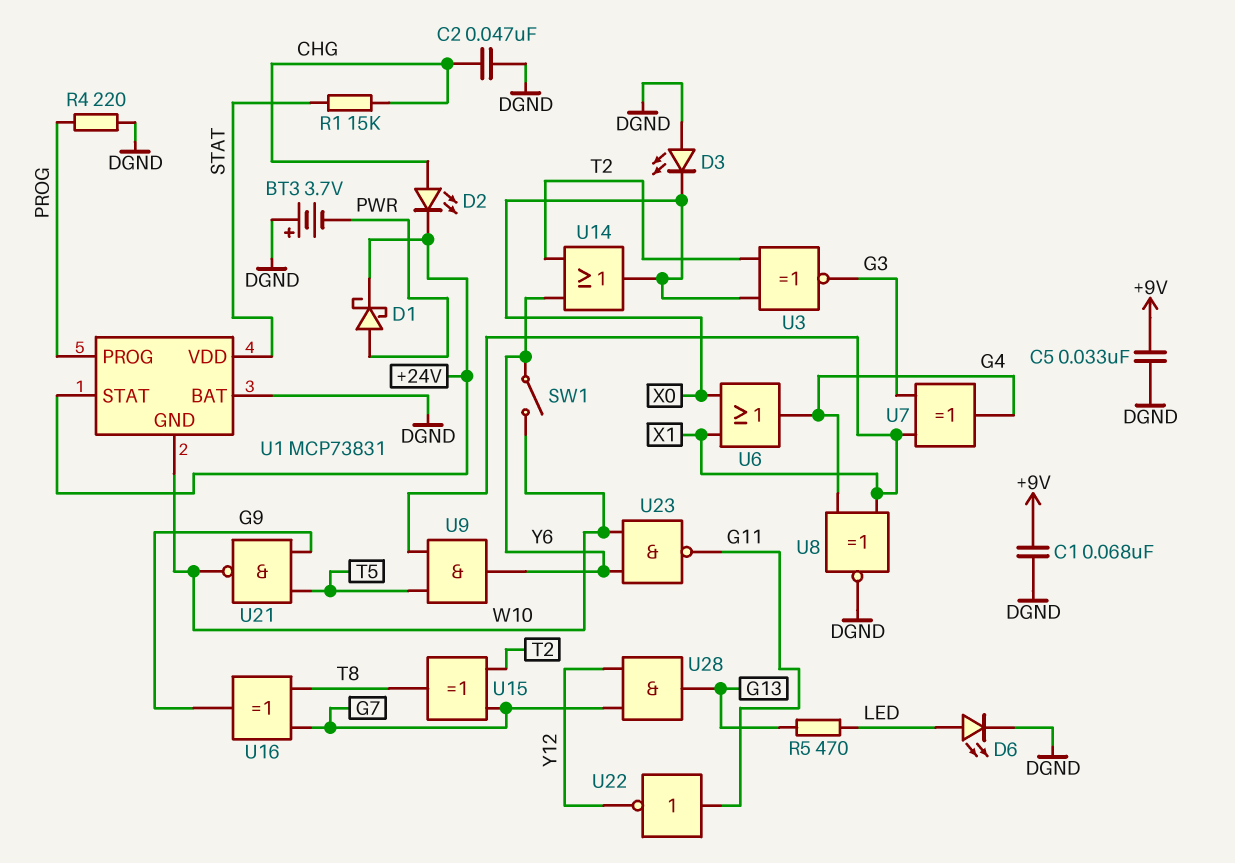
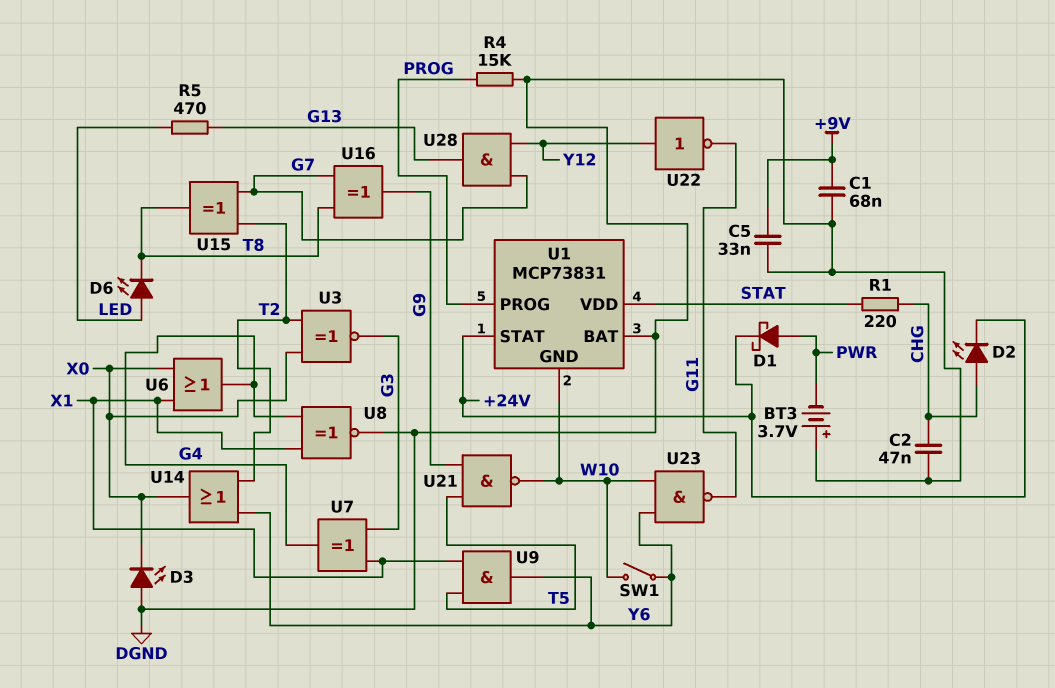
D6: LED (A LED, K DGND) -> LED (A LED, K T8)
R1: 15k (CHG, STAT) -> 220 (CHG, STAT)
R4: 220 (DGND, PROG) -> 15k (DGND, PROG)
U22: NOT (in G11, out Y12) -> NOT (in Y12, out G11)

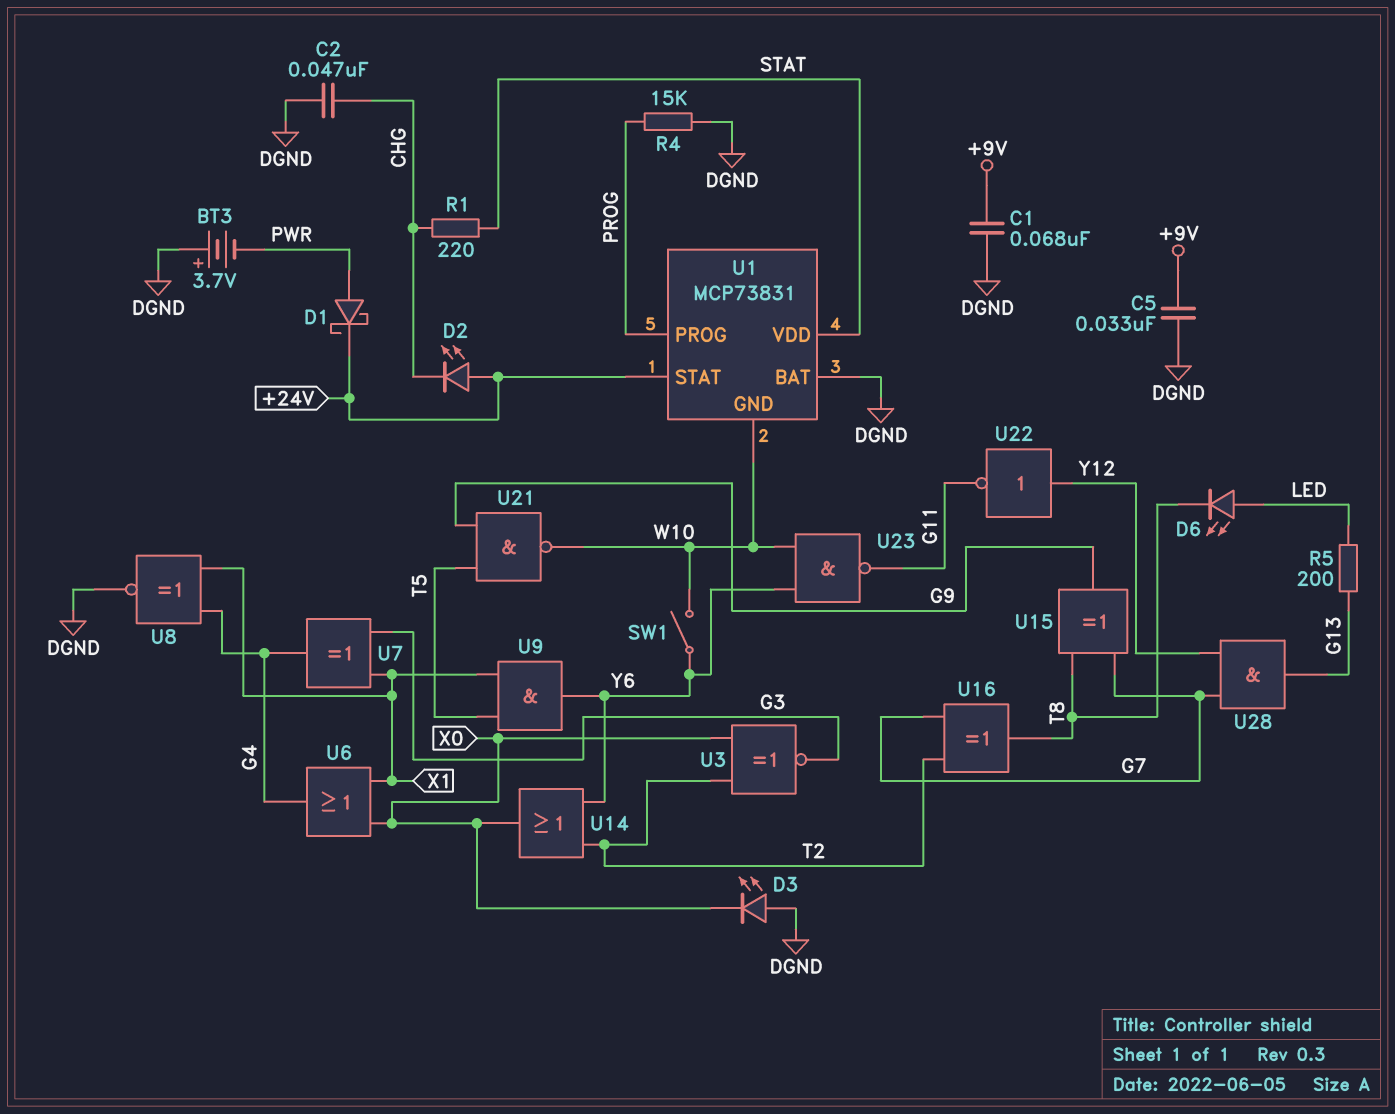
D2: LED (A CHG, K +24V) -> LED (A +24V, K CHG)
R5: 470 (G13, LED) -> 200 (G13, LED)
U15: XOR (in G7, in T2, out T8) -> XOR (in G7, in T8, out G9)
U16: XOR (in G7, in T8, out G9) -> XOR (in G7, in T2, out T8)

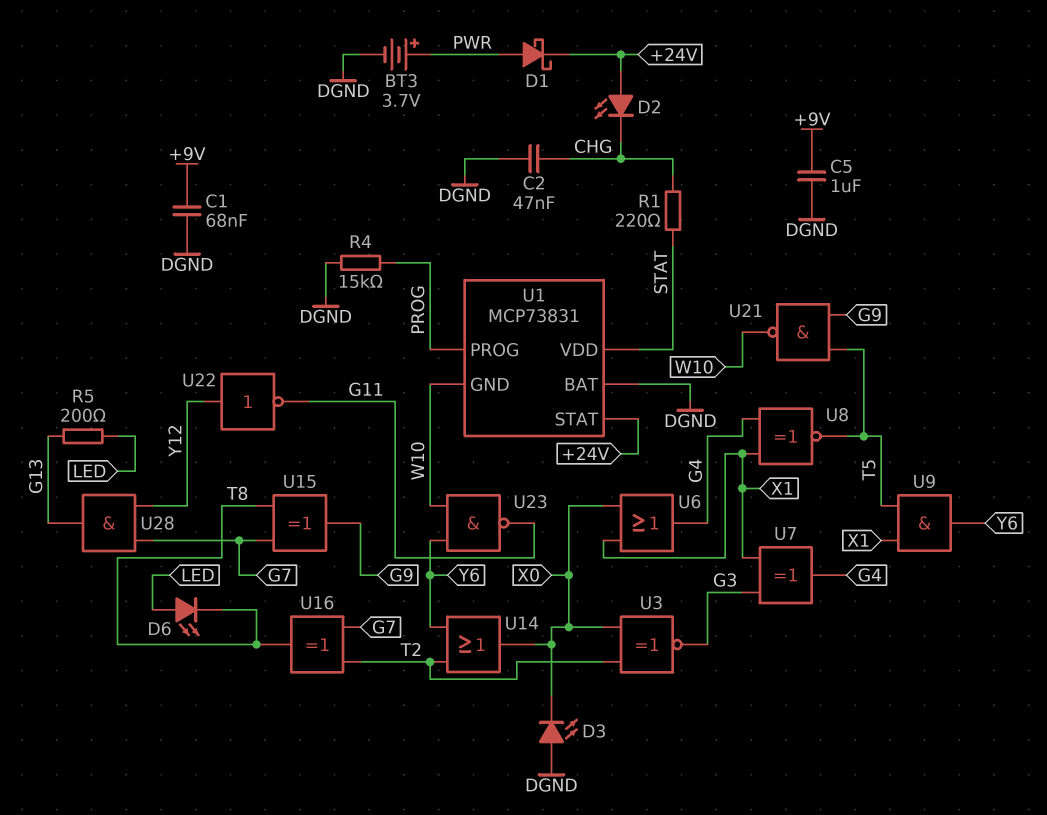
BT3: 3.7V (plus DGND, minus PWR) -> 3.7V (plus PWR, minus DGND)
C5: 33nF (+9V, DGND) -> 1uF (+9V, DGND)
SW1: switch (W10, Y6) -> none
U8: XNOR (in G4, in X1, out DGND) -> XNOR (in G4, in X1, out T5)

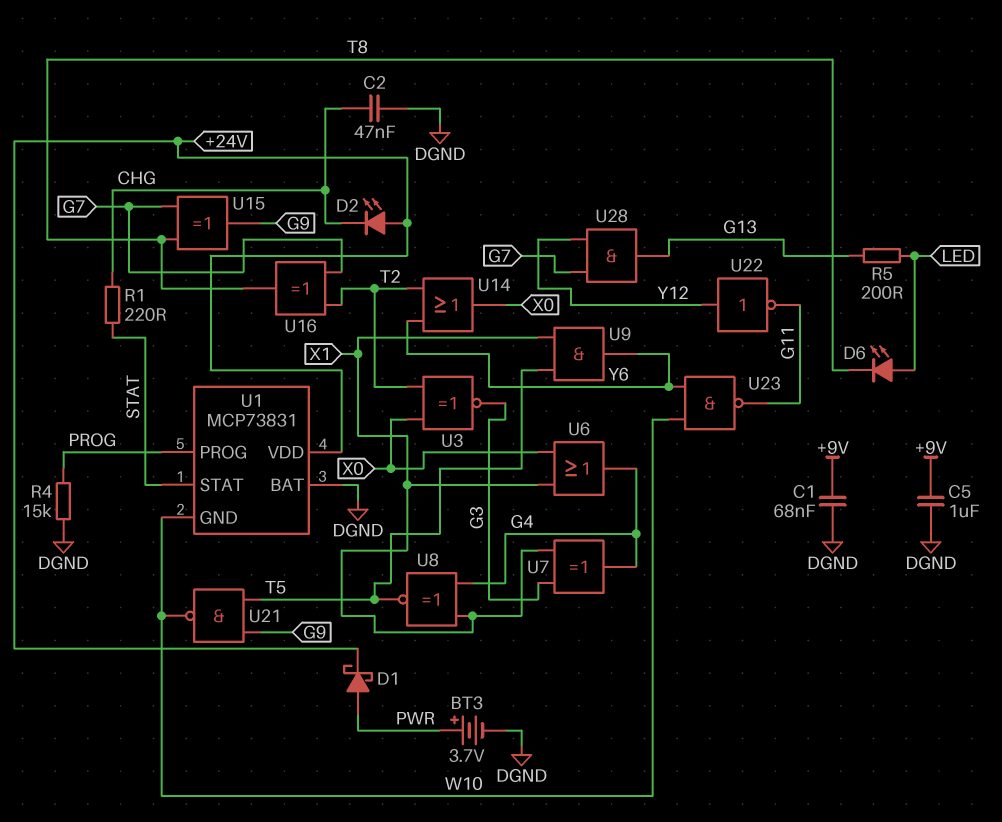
D3: LED (A DGND, K X0) -> none
U1 pin STAT: +24V -> STAT
U1 pin VDD: STAT -> +24V

